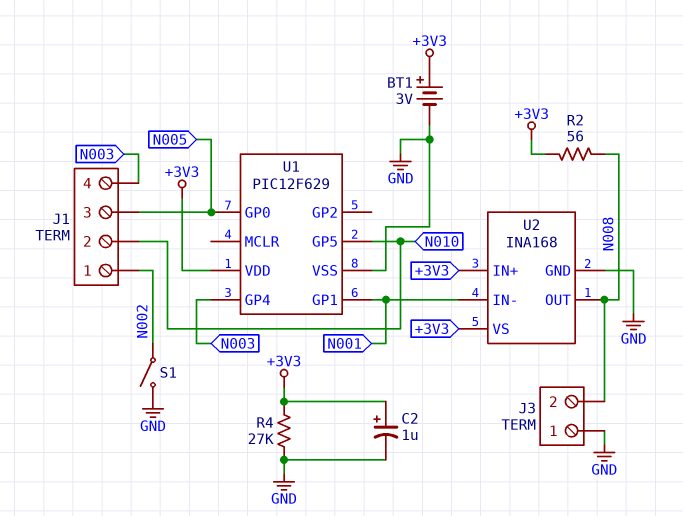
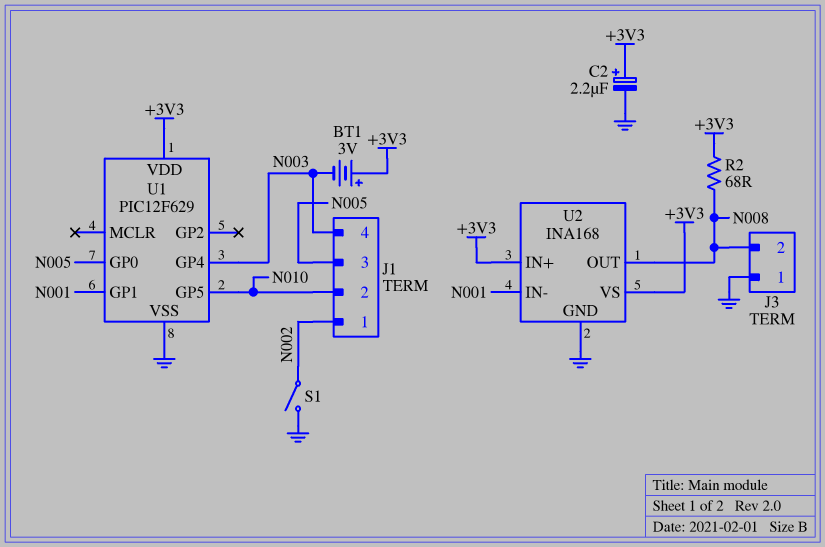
BT1: 3V (plus +3V3, minus GND) -> 3V (plus +3V3, minus N003)
C2: 1uF (plus +3V3, minus GND) -> 2.2uF (plus +3V3, minus GND)
R2: 56 (+3V3, N008) -> 68 (+3V3, N008)
R4: 27k (+3V3, GND) -> none

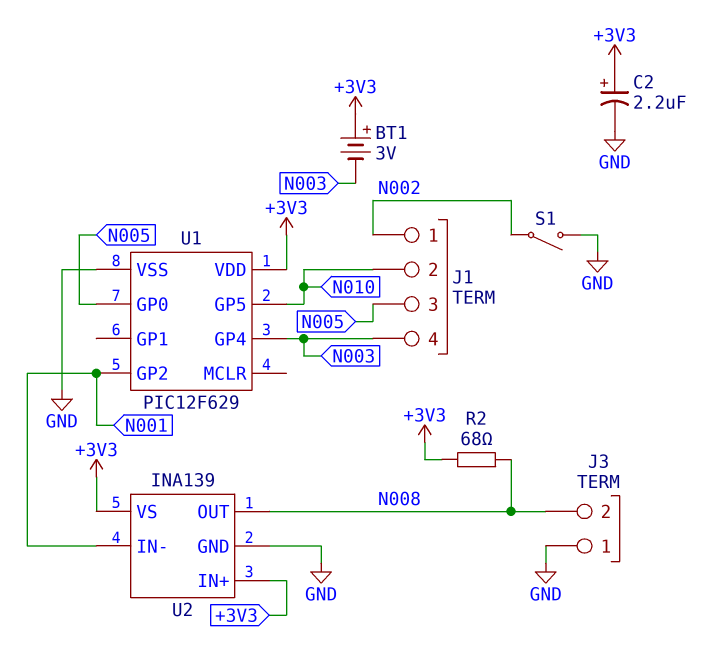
U1 pin GP1: N001 -> none
U1 pin GP2: none -> N001
U2: INA168 -> INA139

